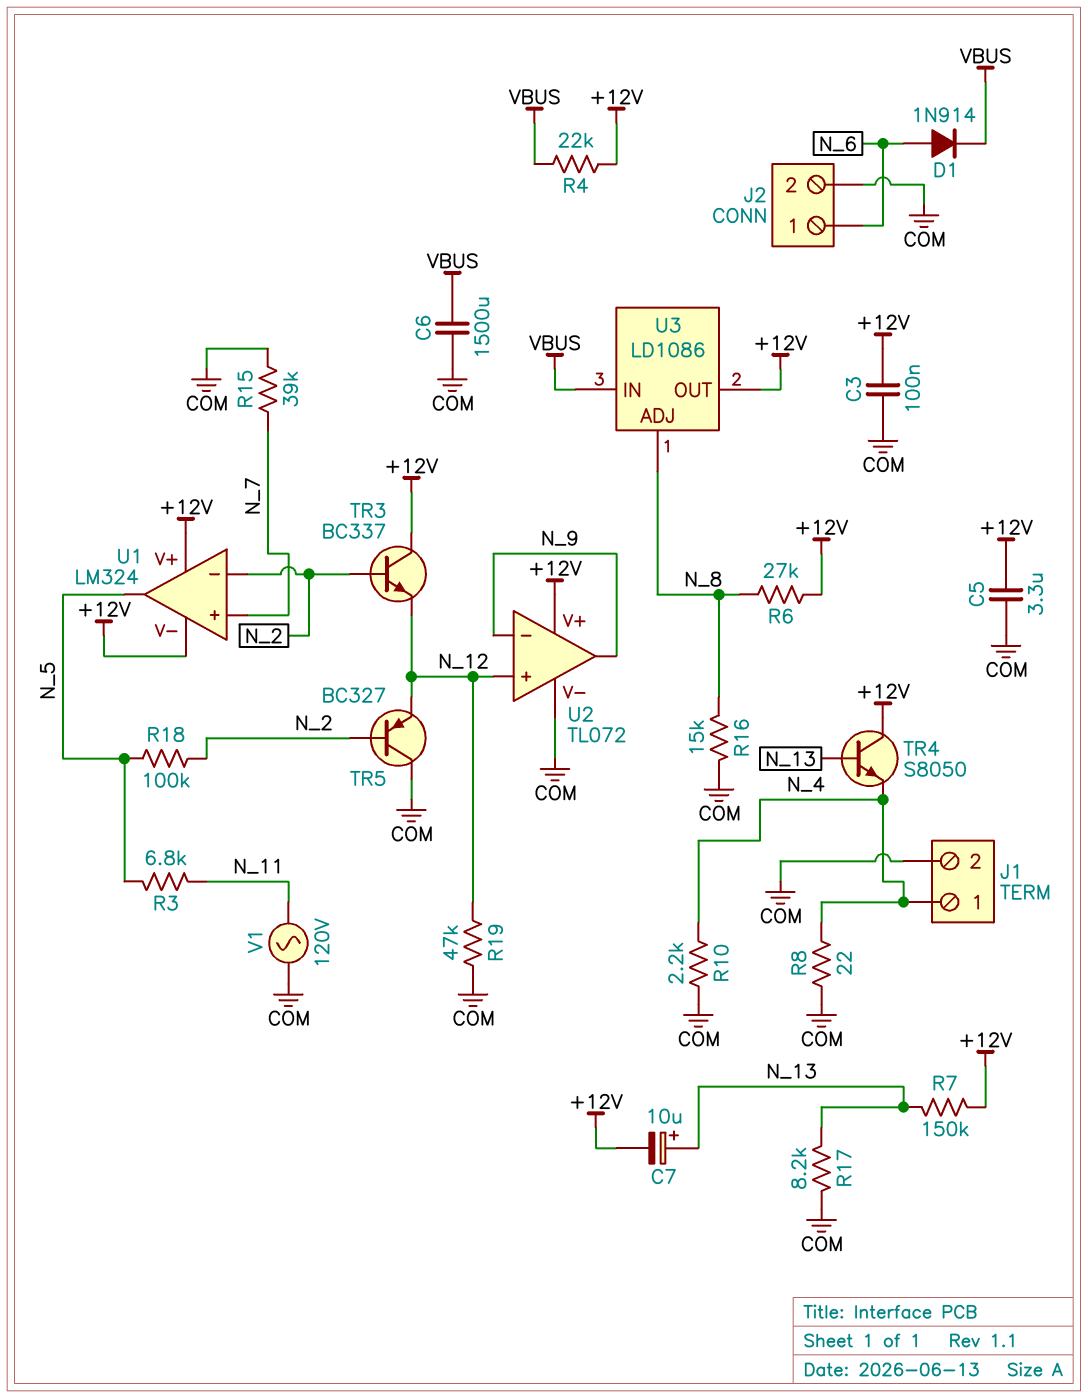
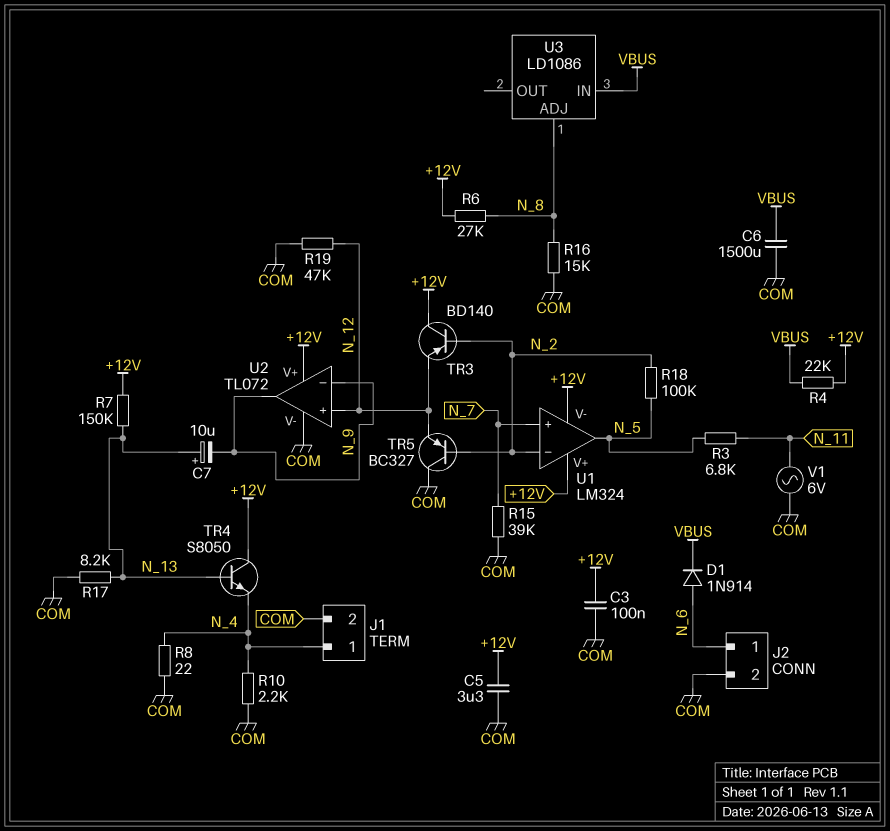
C7: 10uF (plus N_13, minus +12V) -> 10uF (plus N_13, minus N_9)
TR3: NPN BC337 (B N_2, C +12V, E N_12) -> PNP BD140 (B N_2, C +12V, E N_12)
U3 pin OUT: +12V -> none
V1: AC 120V (COM, N_11) -> AC 6V (COM, N_11)

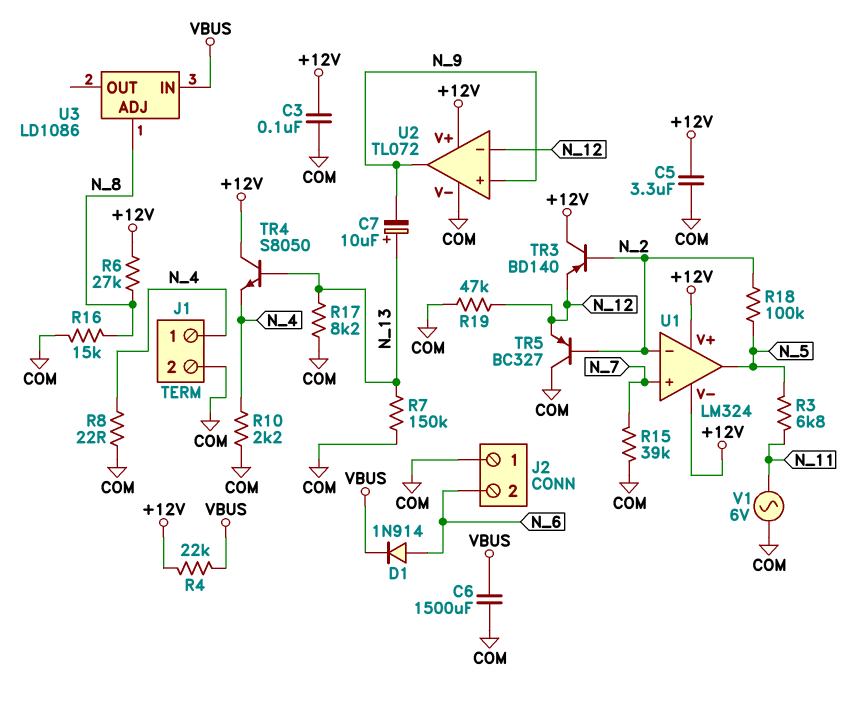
J2 pin 1: N_6 -> COM
J2 pin 2: COM -> N_6
R7: 150k (+12V, N_13) -> 150k (COM, N_13)
U2 pin in+: N_12 -> N_9
U2 pin in-: N_9 -> N_12

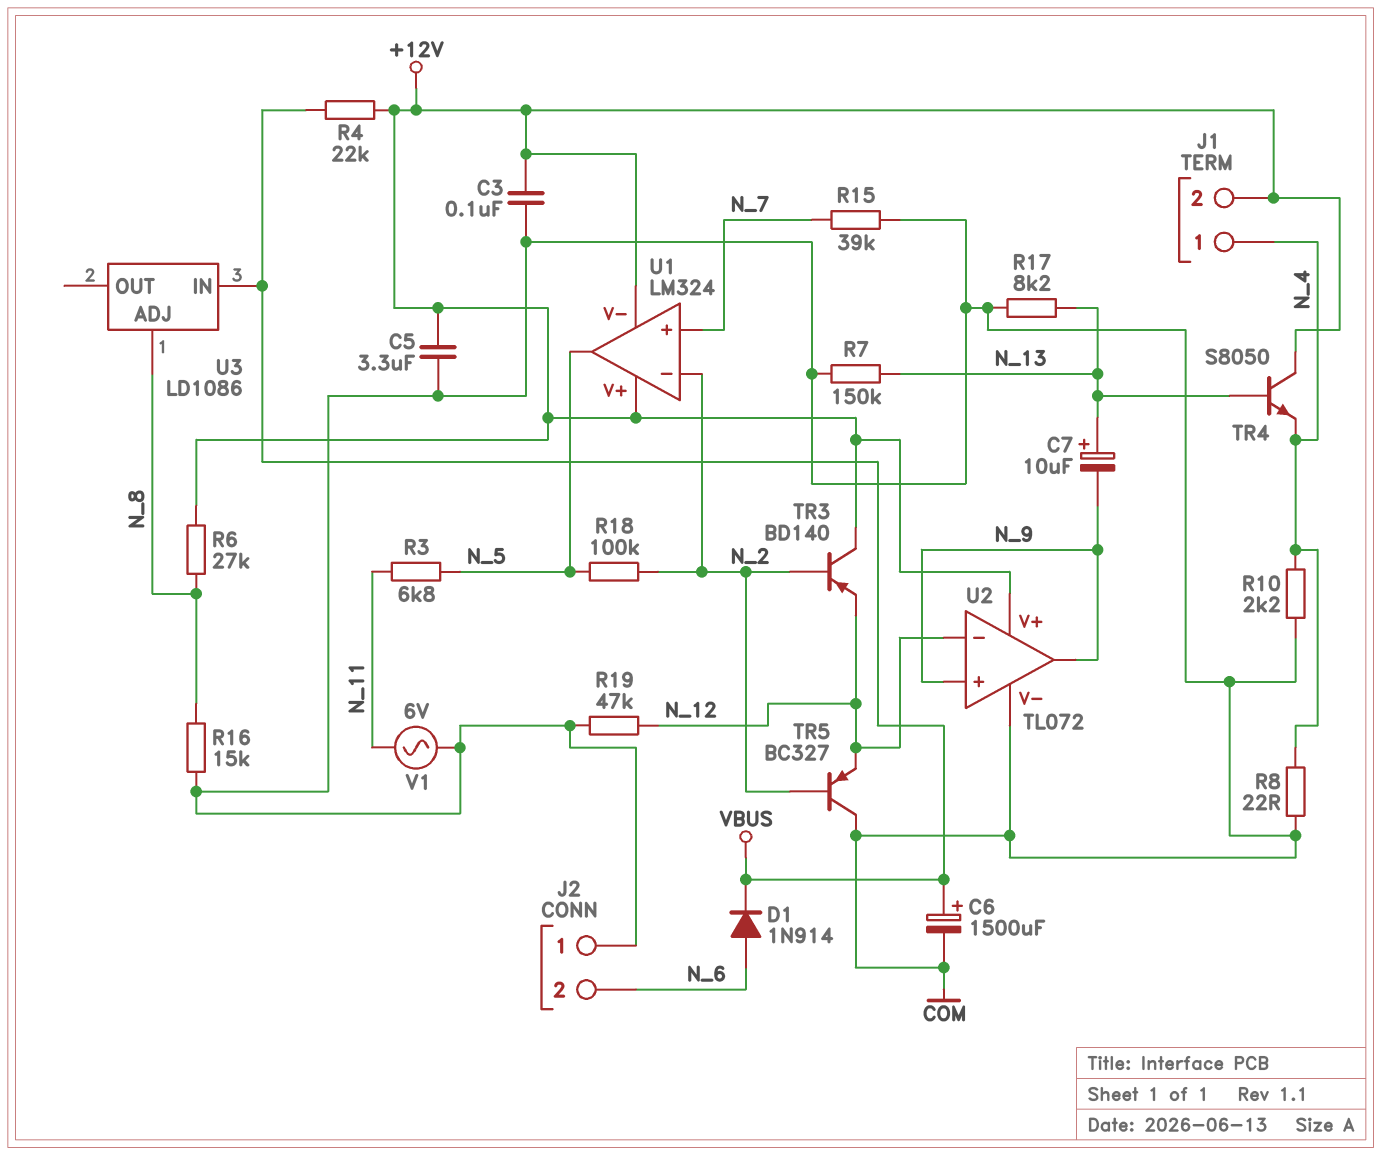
C6: 1500uF (COM, VBUS) -> 1500uF (plus VBUS, minus COM)
J1 pin 2: COM -> +12V

